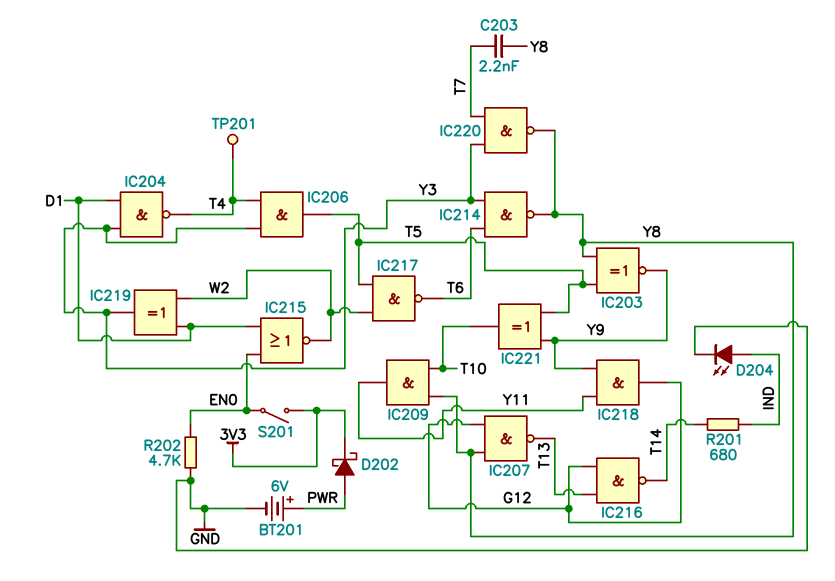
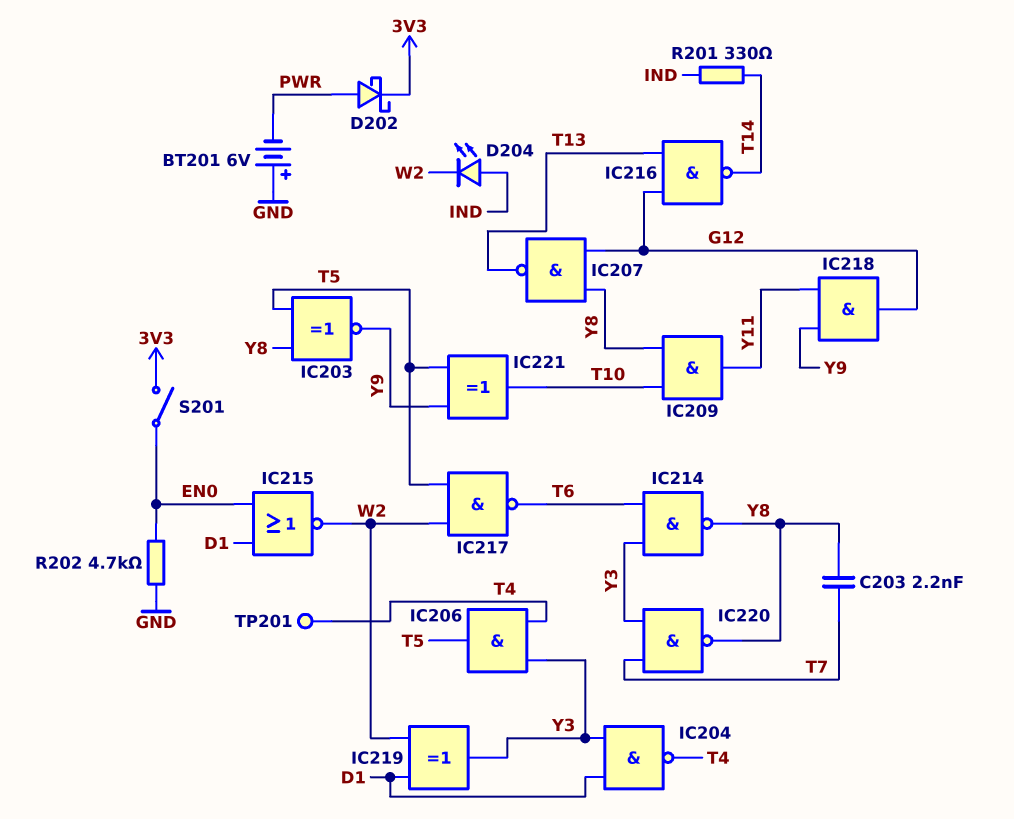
BT201: 6V (plus PWR, minus GND) -> 6V (plus GND, minus PWR)
D204: LED (A IND, K GND) -> LED (A IND, K W2)
R201: 680 (IND, T14) -> 330 (IND, T14)

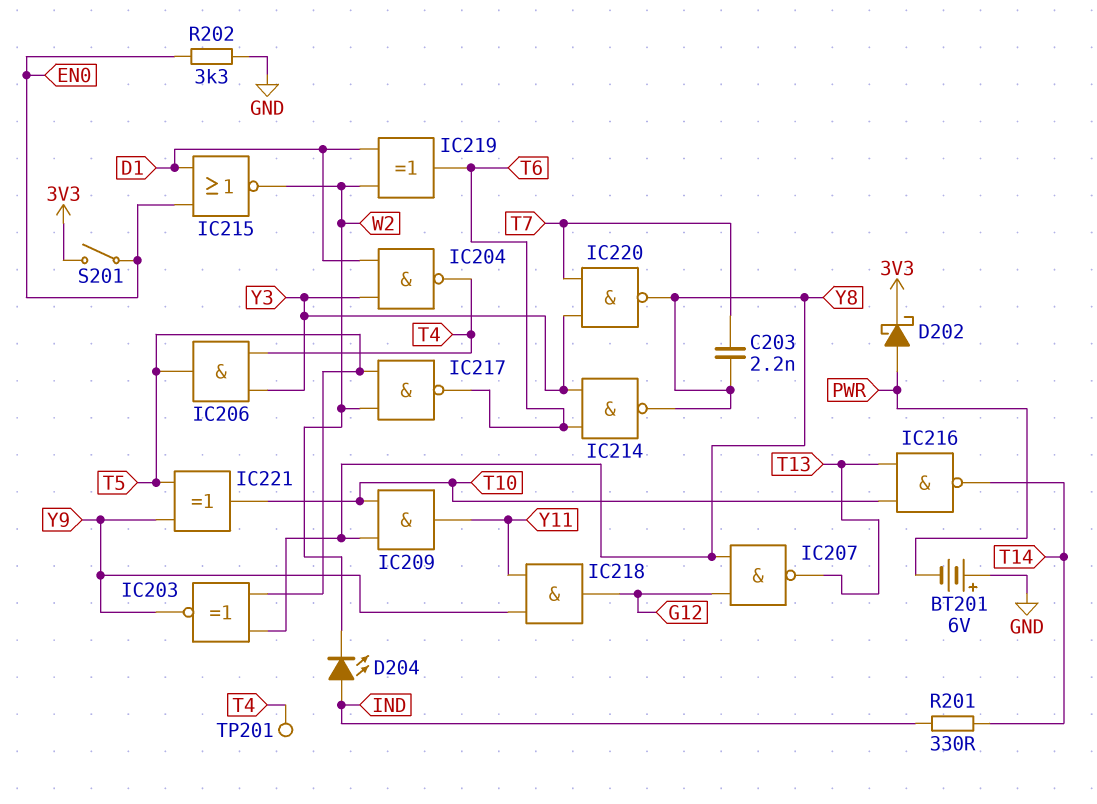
IC216: NAND (in G12, in T13, out T14) -> NAND (in T10, in T13, out T14)
IC219: XOR (in D1, in W2, out Y3) -> XOR (in D1, in W2, out T6)
R202: 4.7k (EN0, GND) -> 3.3k (EN0, GND)

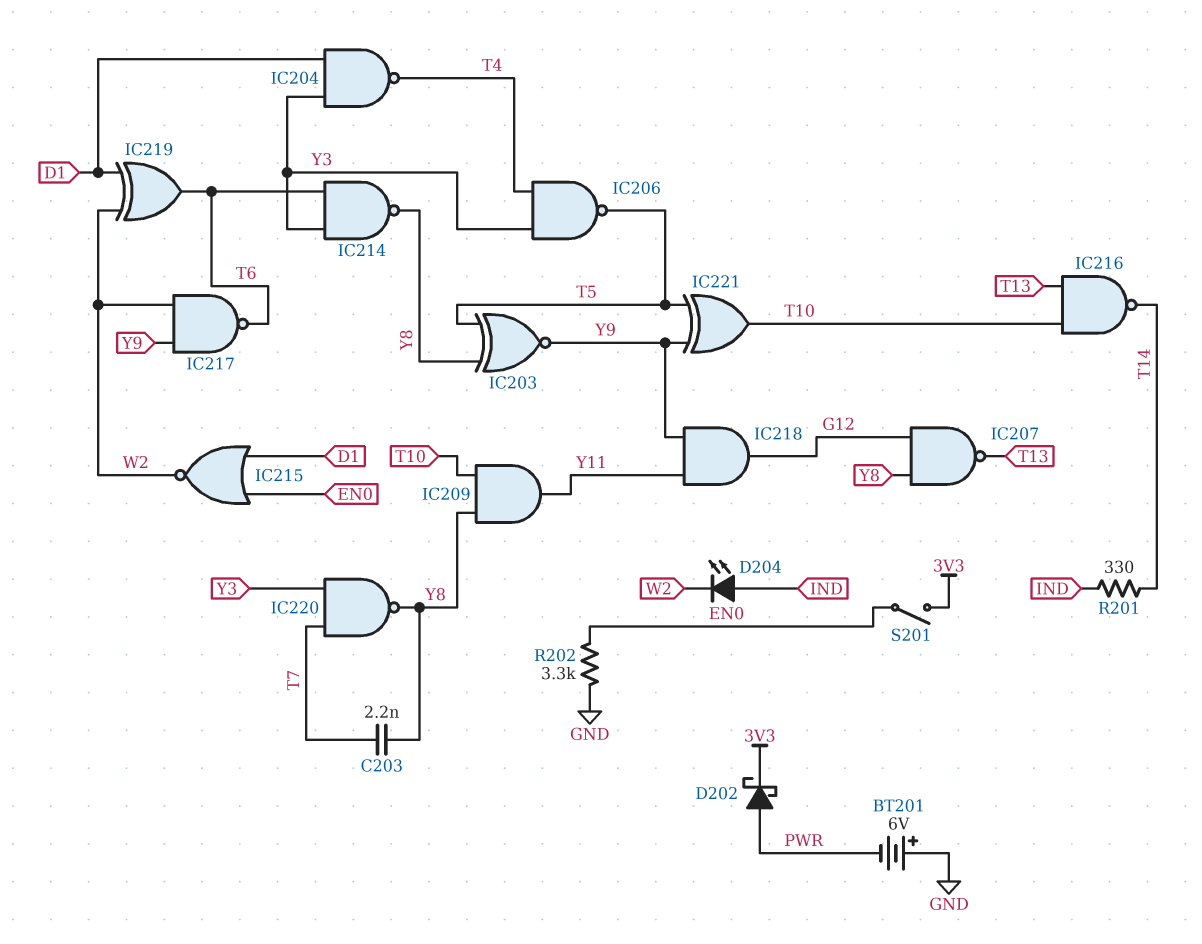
IC206: AND (in T4, in Y3, out T5) -> NAND (in T4, in Y3, out T5)
IC217: NAND (in T5, in W2, out T6) -> NAND (in W2, in Y9, out T6)
TP201: test point (T4) -> none

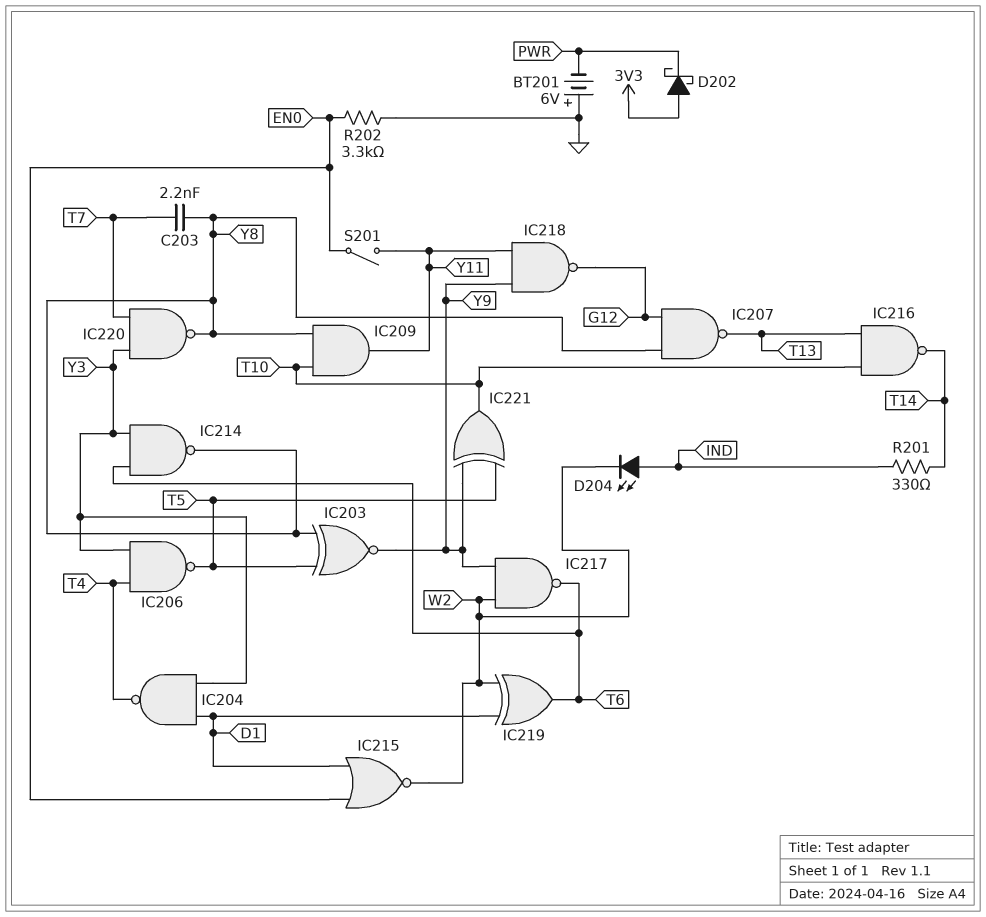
D202: schottky (A PWR, K 3V3) -> schottky (A 3V3, K PWR)
IC218: AND (in Y9, in Y11, out G12) -> NAND (in Y9, in Y11, out G12)
S201: switch (3V3, EN0) -> switch (EN0, Y11)

